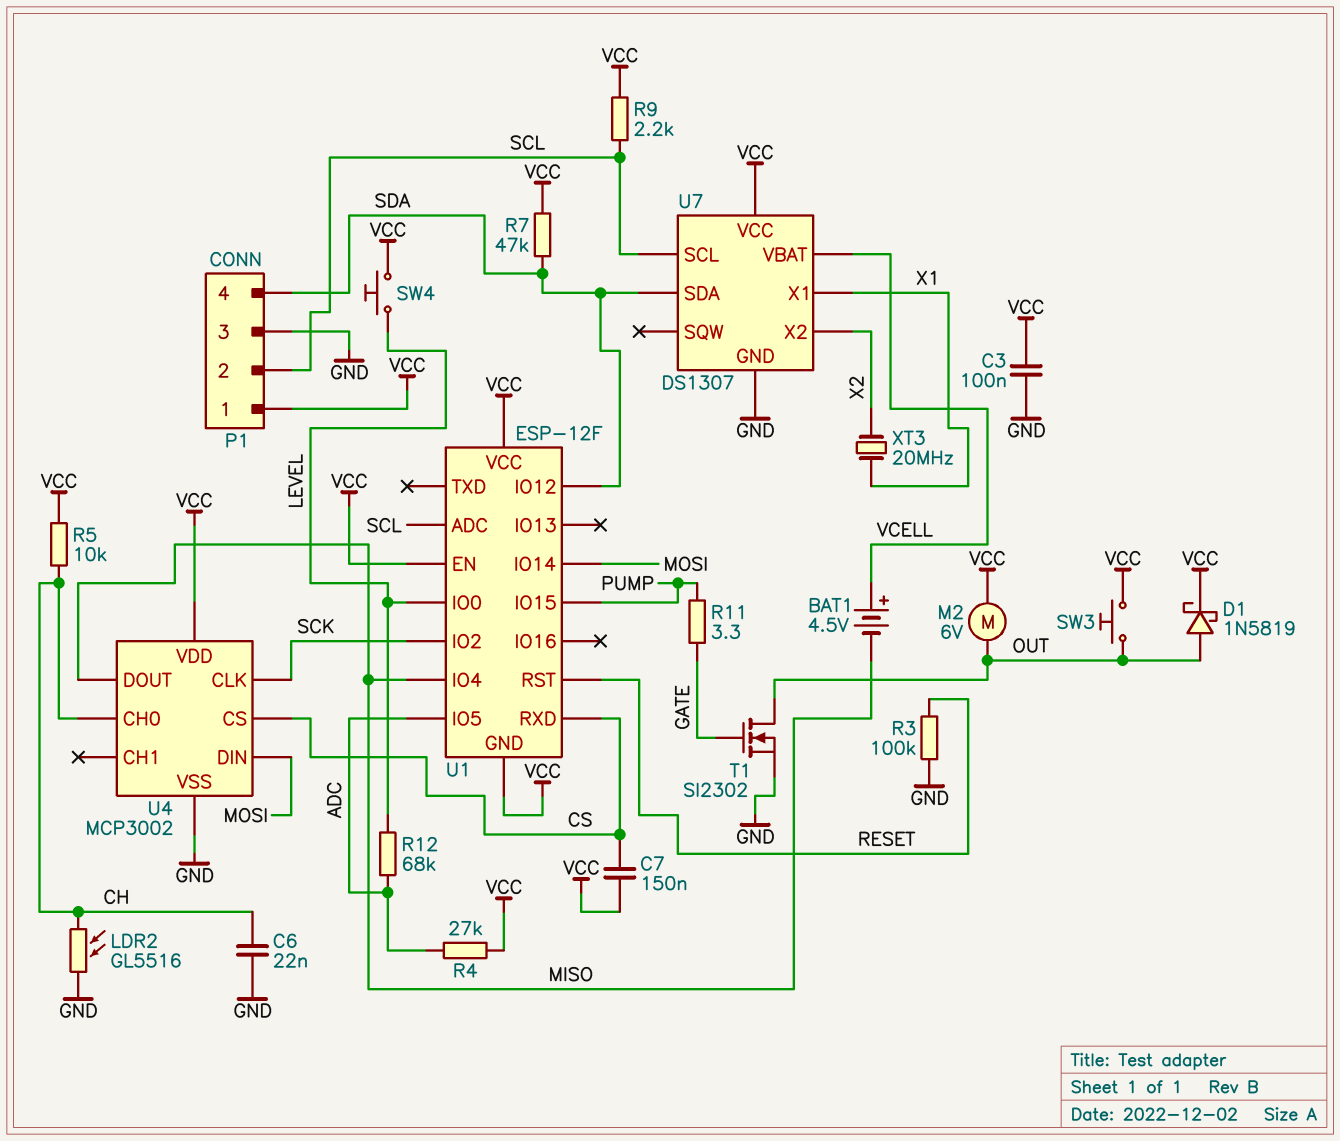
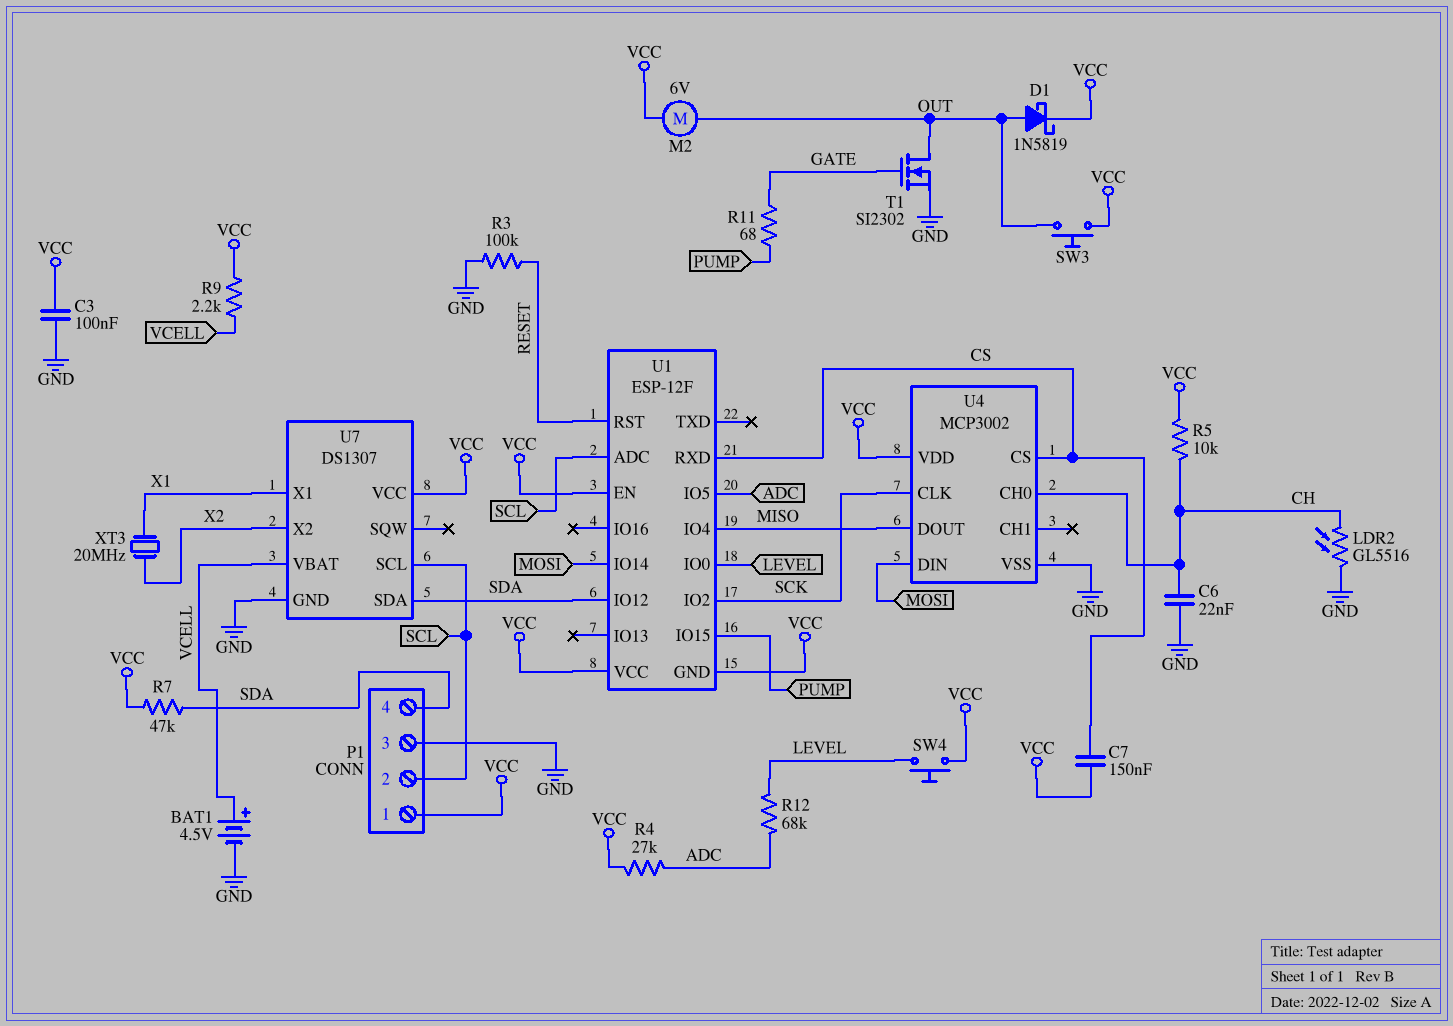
BAT1: 4.5V (plus VCELL, minus MISO) -> 4.5V (plus VCELL, minus GND)
R9: 2.2k (SCL, VCC) -> 2.2k (VCC, VCELL)
R11: 3.3 (GATE, PUMP) -> 68 (GATE, PUMP)

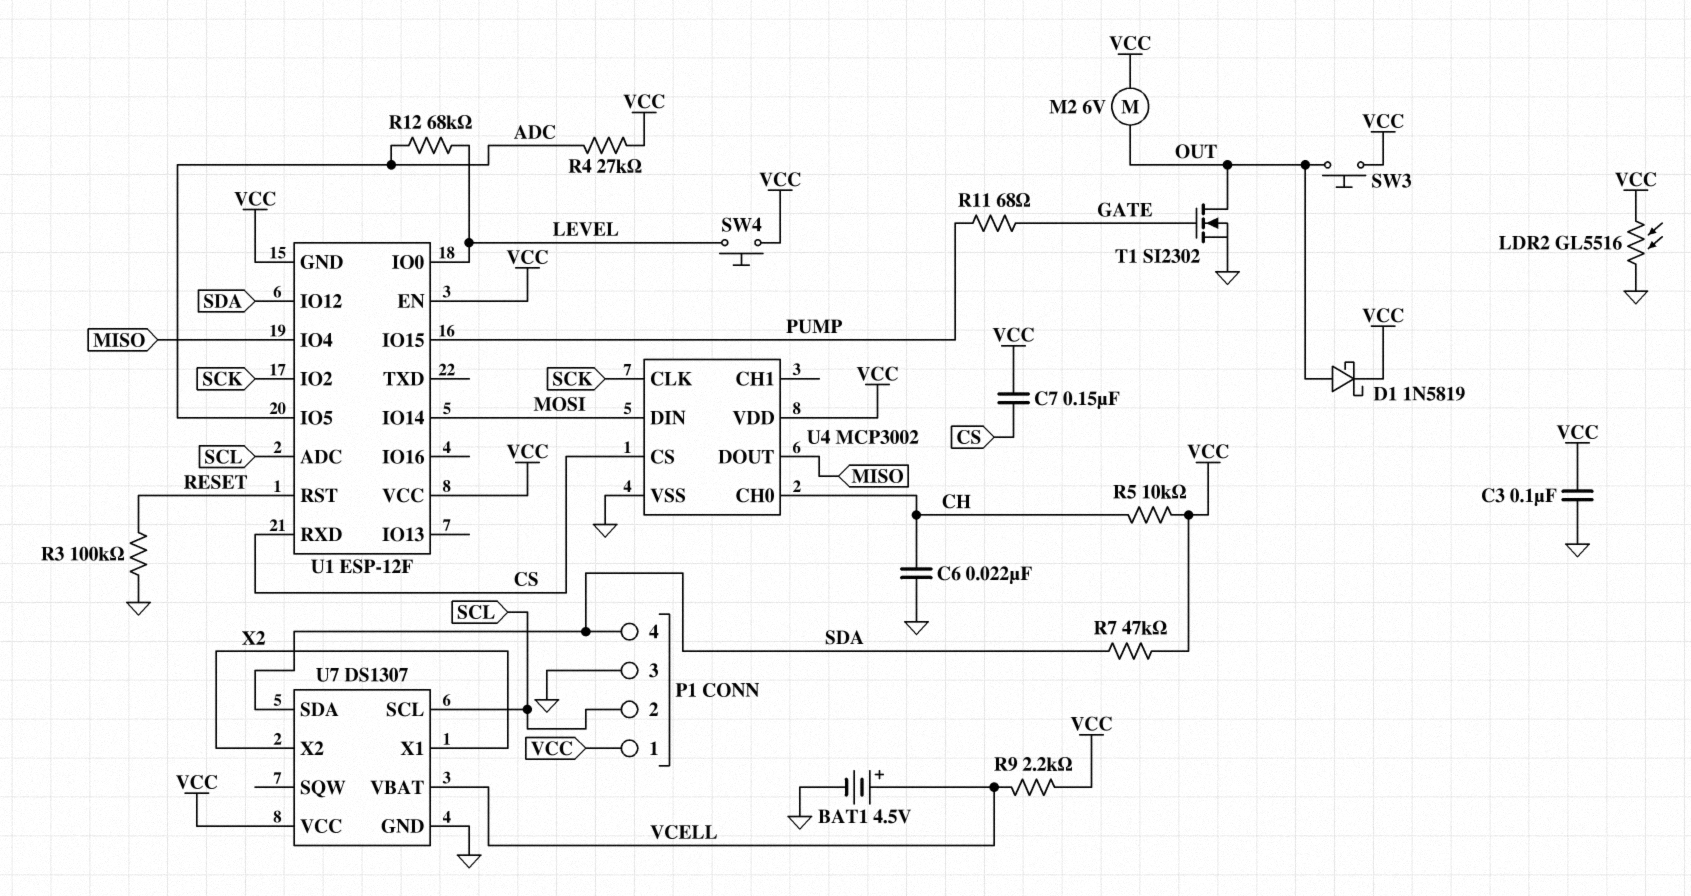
LDR2: GL5516 (CH, GND) -> GL5516 (GND, VCC)
U7 pin X1: X1 -> X2
XT3: 20MHz (X1, X2) -> none

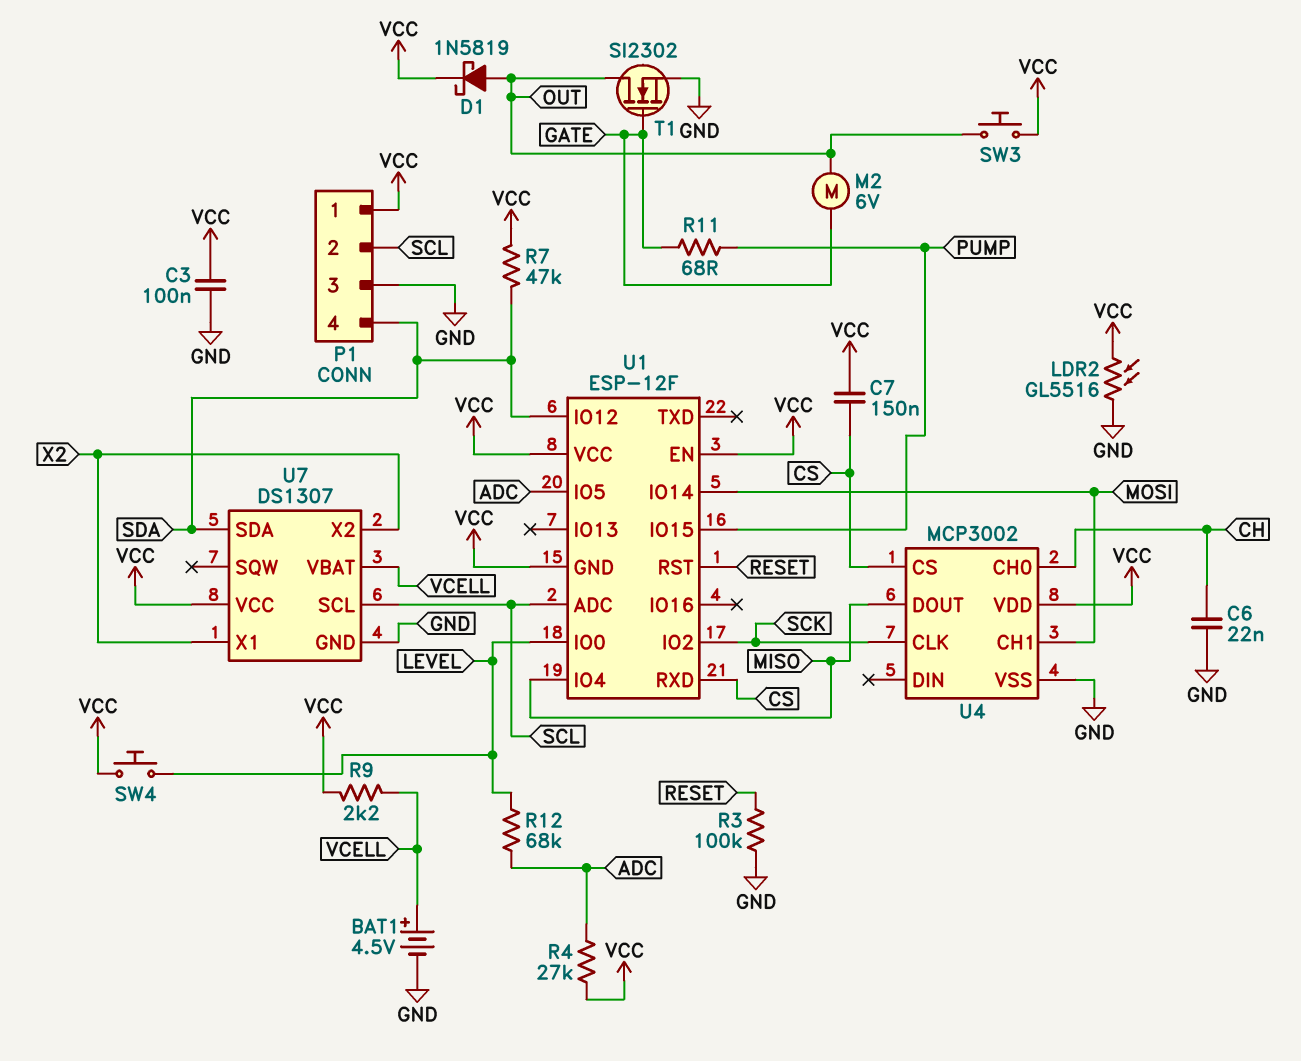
M2: motor 6V (OUT, VCC) -> motor 6V (GATE, OUT)
R5: 10k (CH, VCC) -> none
U4 pin CH1: none -> MOSI
U4 pin DIN: MOSI -> none

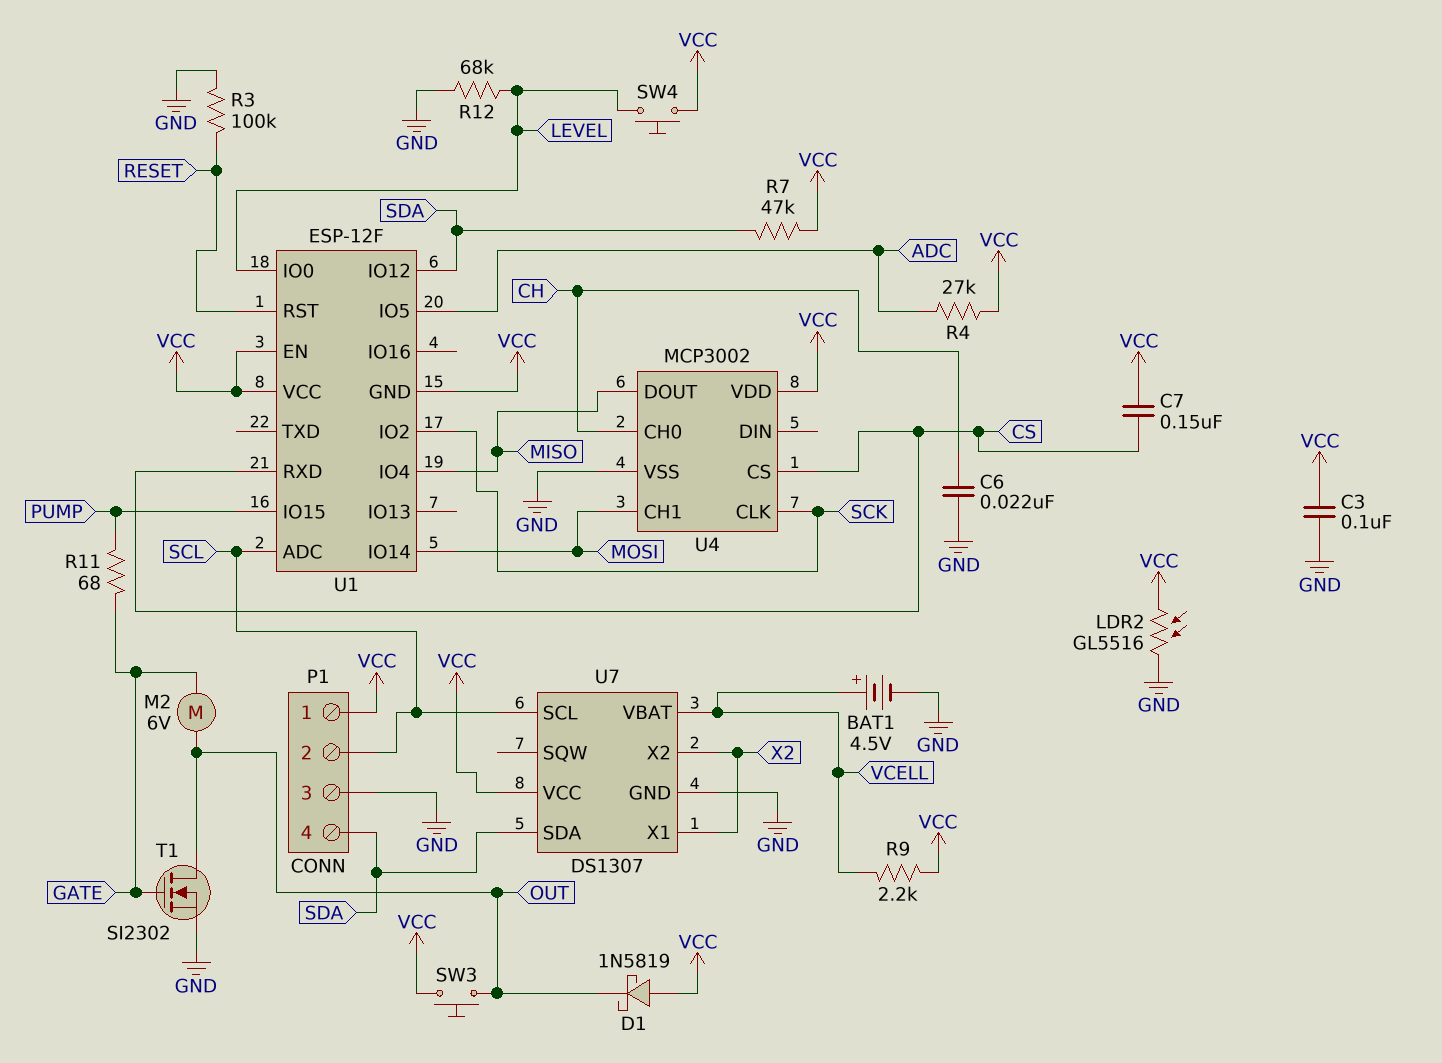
D1: schottky 1N5819 (A OUT, K VCC) -> schottky 1N5819 (A VCC, K OUT)
R12: 68k (ADC, LEVEL) -> 68k (GND, LEVEL)

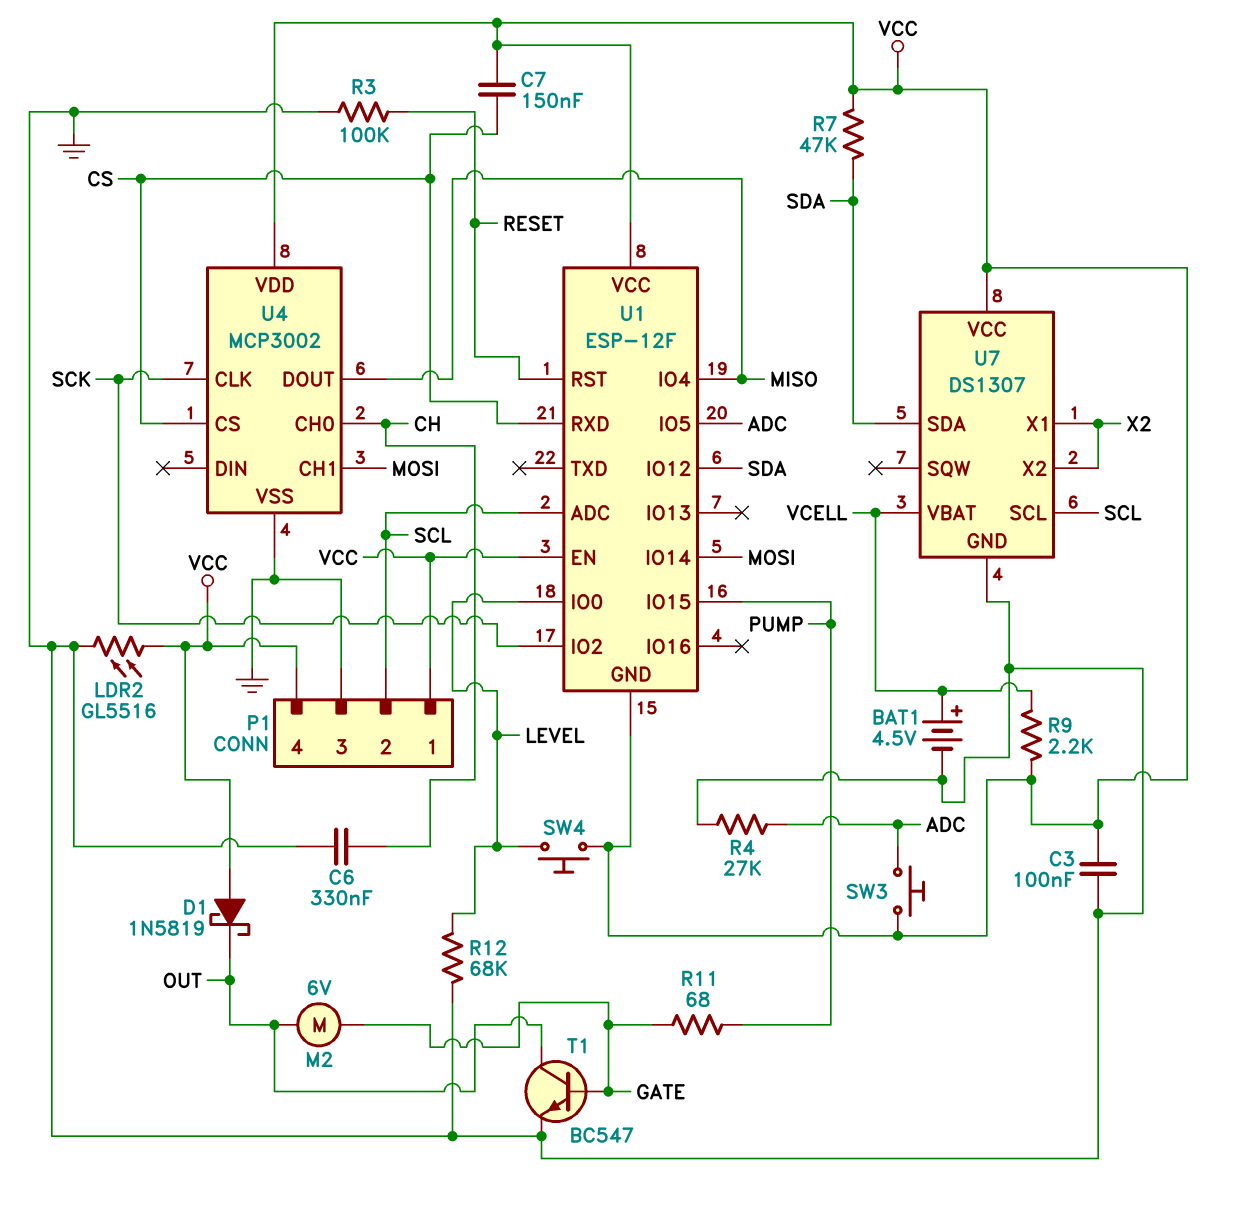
C6: 22nF (CH, GND) -> 330nF (CH, GND)
P1 pin 4: SDA -> VCC
R4: 27k (ADC, VCC) -> 27k (ADC, GND)
SW3: button (OUT, VCC) -> button (ADC, VCC)
T1: NMOS SI2302 (G GATE, D OUT, S GND) -> NPN BC547 (B GATE, C OUT, E GND)

